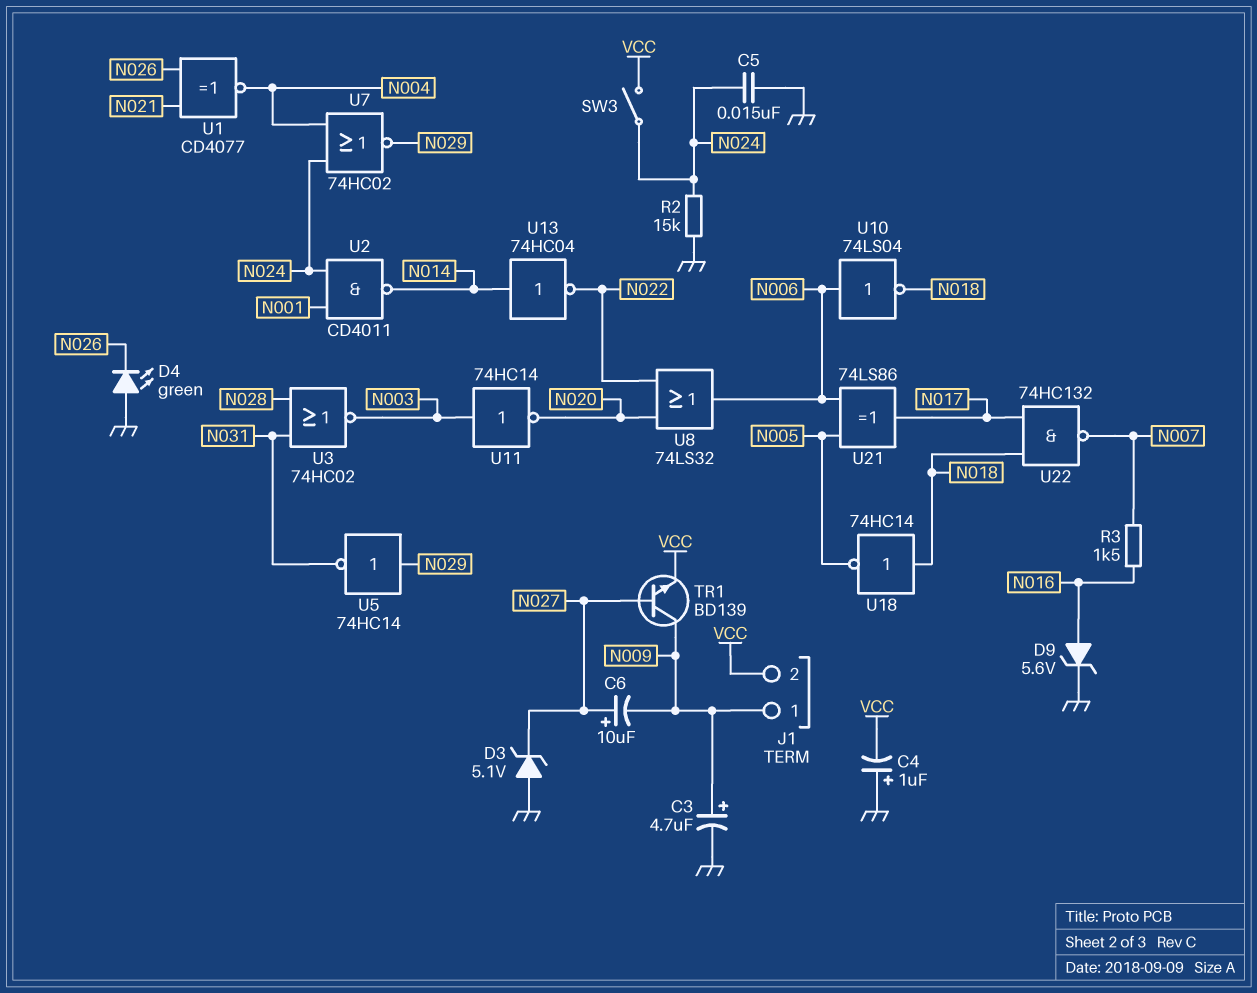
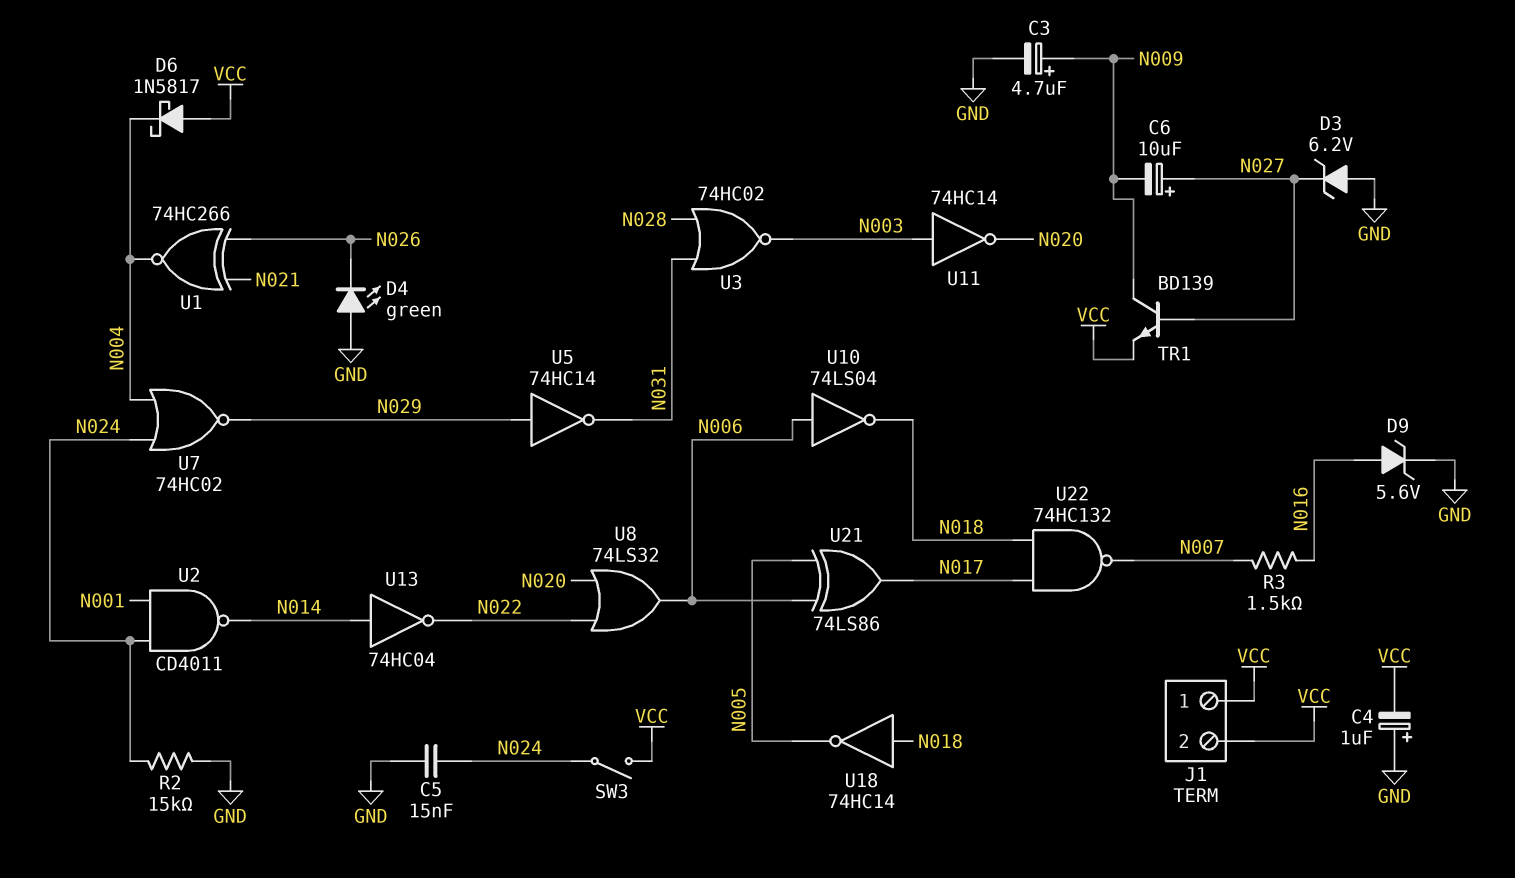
D3: zener 5.1V (A GND, K N027) -> zener 6.2V (A GND, K N027)
D6: none -> schottky 1N5817 (A VCC, K N004)
J1 pin 1: N009 -> VCC
U1: XNOR CD4077 (in N021, in N026, out N004) -> XNOR 74HC266 (in N021, in N026, out N004)

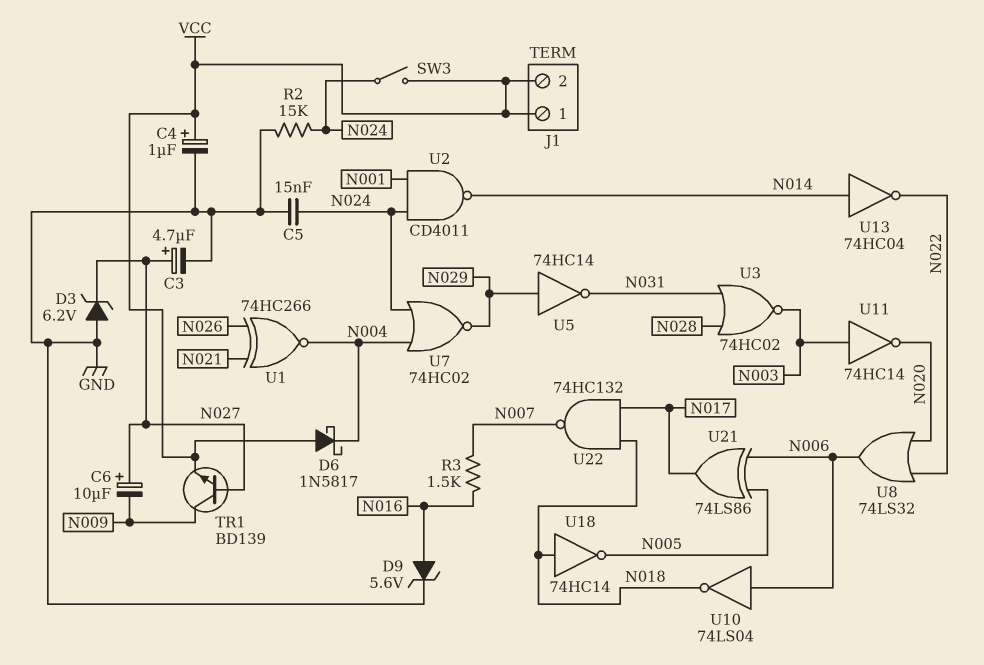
C3: 4.7uF (plus N009, minus GND) -> 4.7uF (plus N027, minus GND)
C4: 1uF (plus GND, minus VCC) -> 1uF (plus VCC, minus GND)
D4: LED green (A GND, K N026) -> none

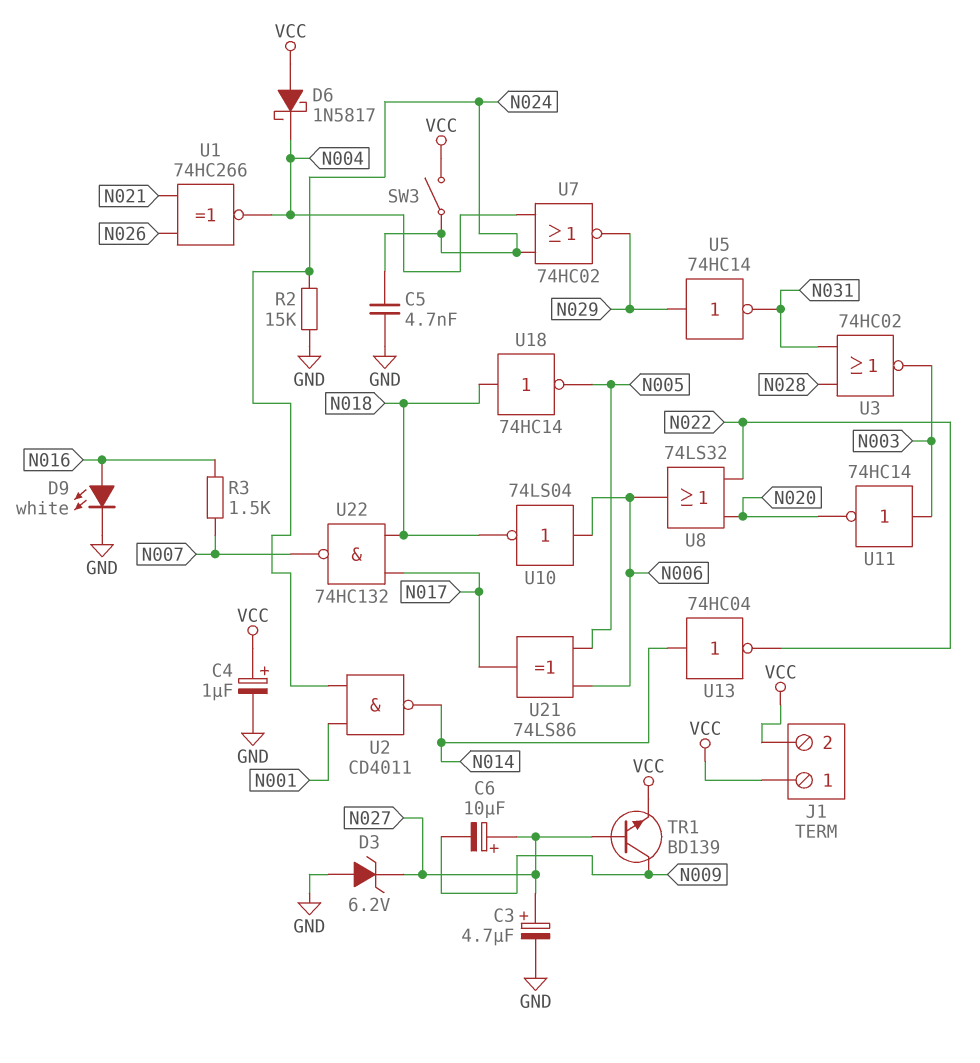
C5: 15nF (GND, N024) -> 4.7nF (GND, N024)
D9: zener 5.6V (A N016, K GND) -> LED white (A N016, K GND)

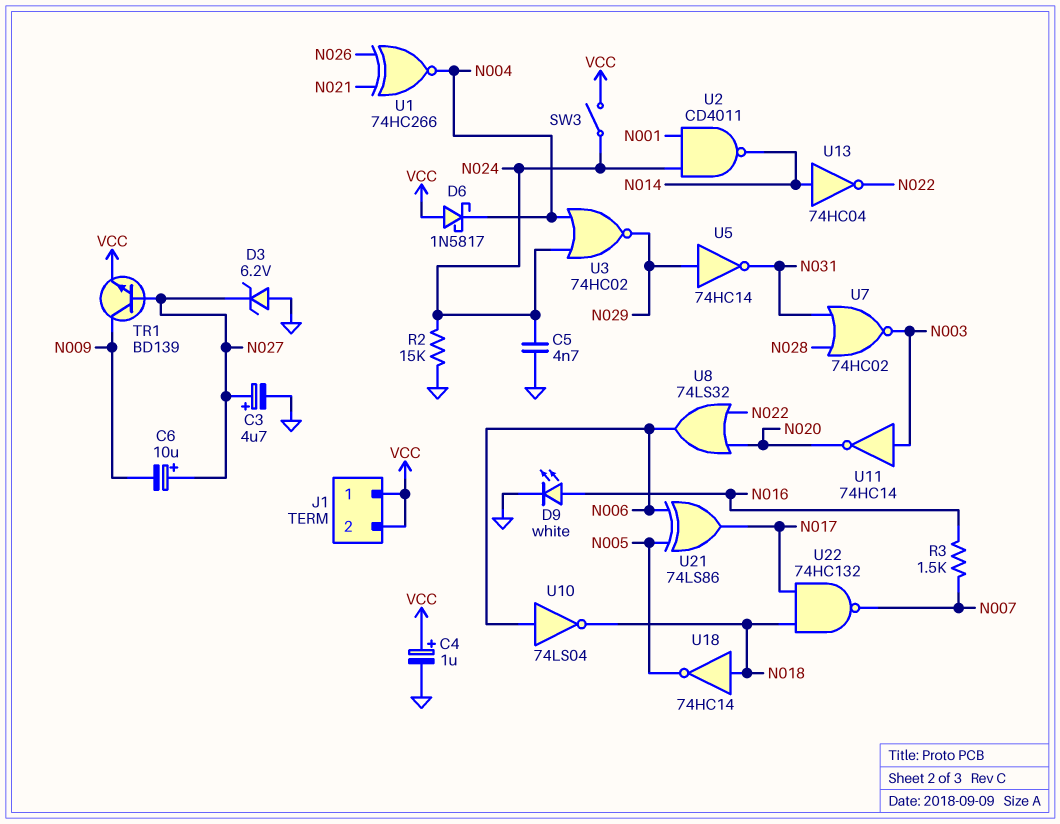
U3: NOR 74HC02 (in N028, in N031, out N003) -> NOR 74HC02 (in N004, in N024, out N029)
U7: NOR 74HC02 (in N004, in N024, out N029) -> NOR 74HC02 (in N028, in N031, out N003)

